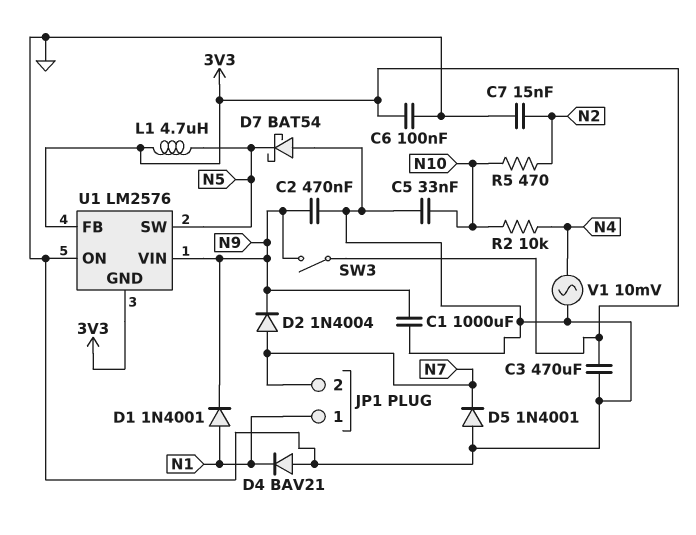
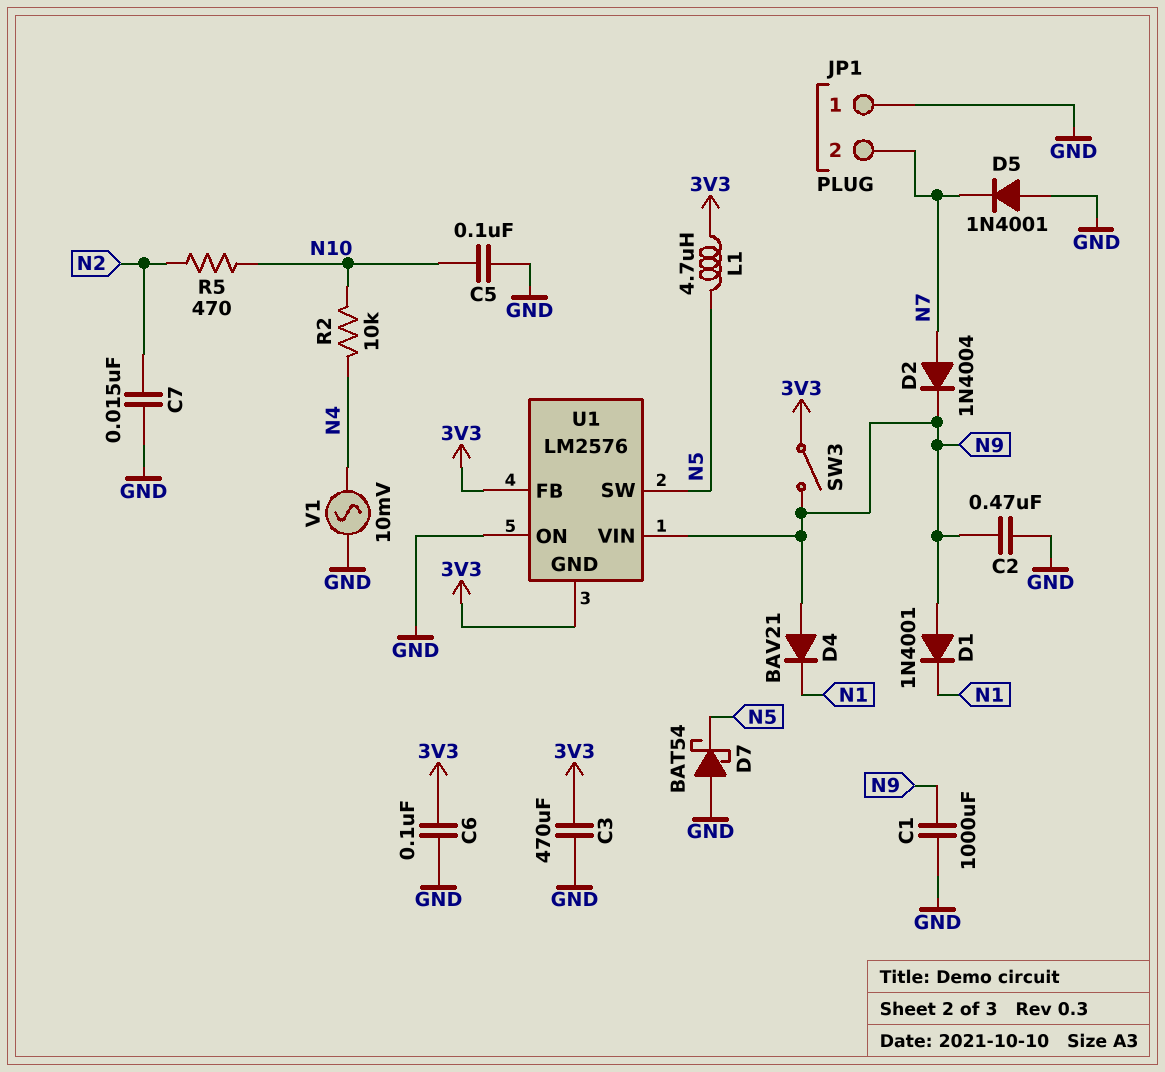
C5: 33nF (GND, N10) -> 100nF (GND, N10)
D1: diode 1N4001 (A N1, K N9) -> diode 1N4001 (A N9, K N1)
D4: diode BAV21 (A GND, K N1) -> diode BAV21 (A N9, K N1)
JP1 pin 1: N1 -> GND

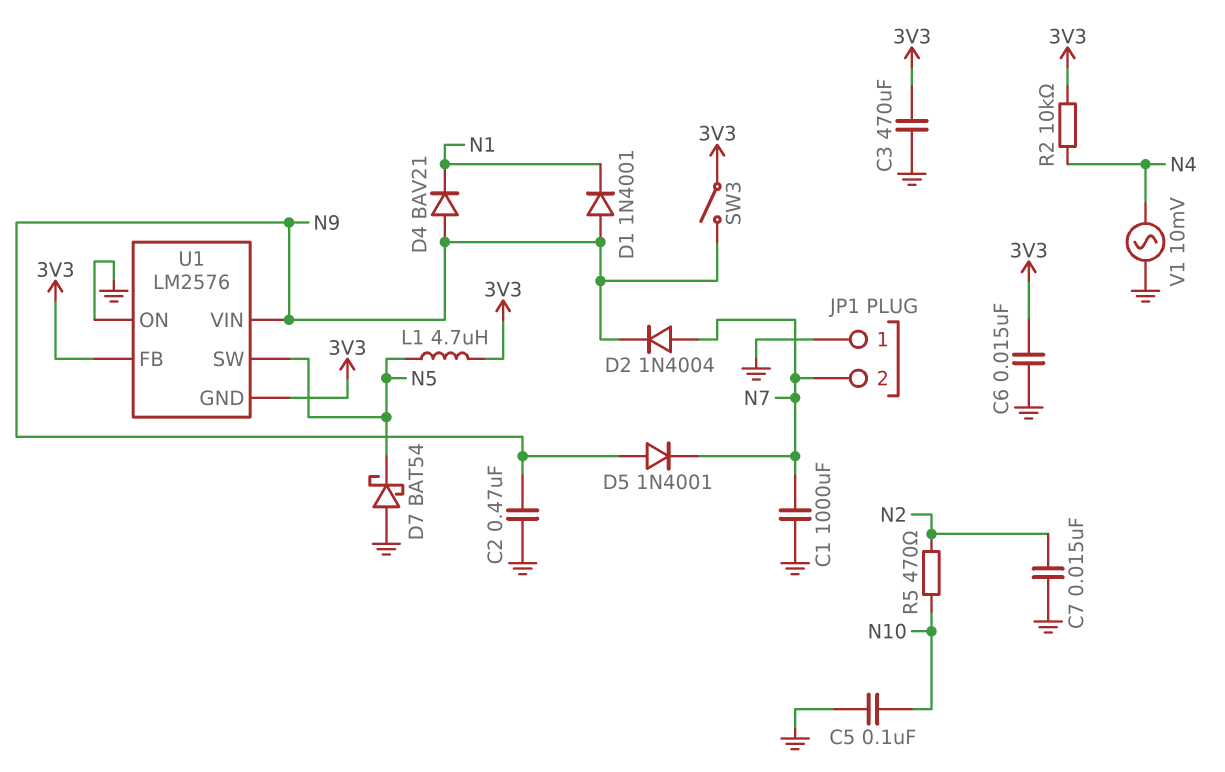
C1: 1000uF (GND, N9) -> 1000uF (GND, N7)
C6: 100nF (3V3, GND) -> 15nF (3V3, GND)
D5: diode 1N4001 (A GND, K N7) -> diode 1N4001 (A N9, K N7)
R2: 10k (N4, N10) -> 10k (3V3, N4)

